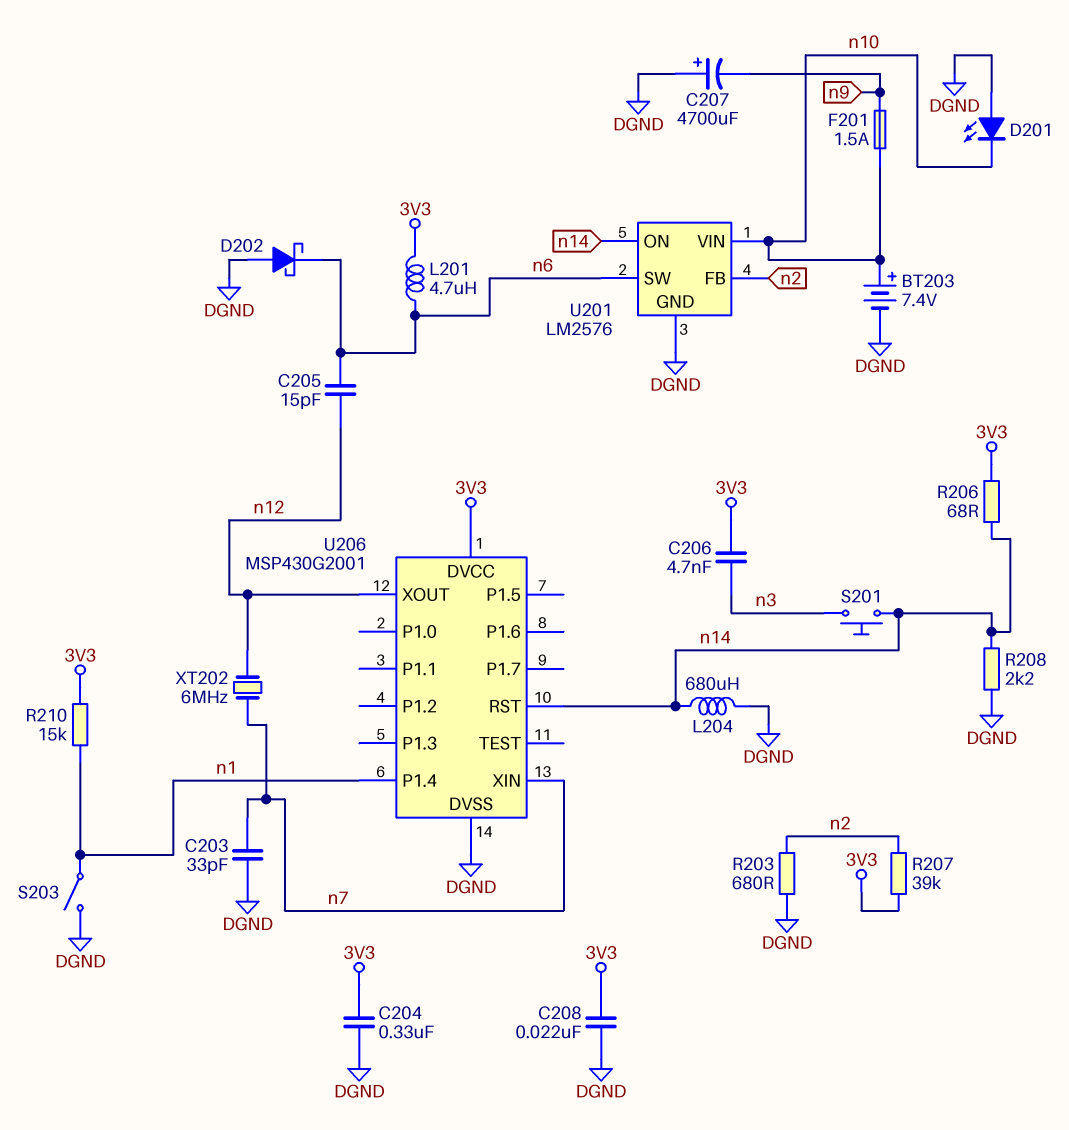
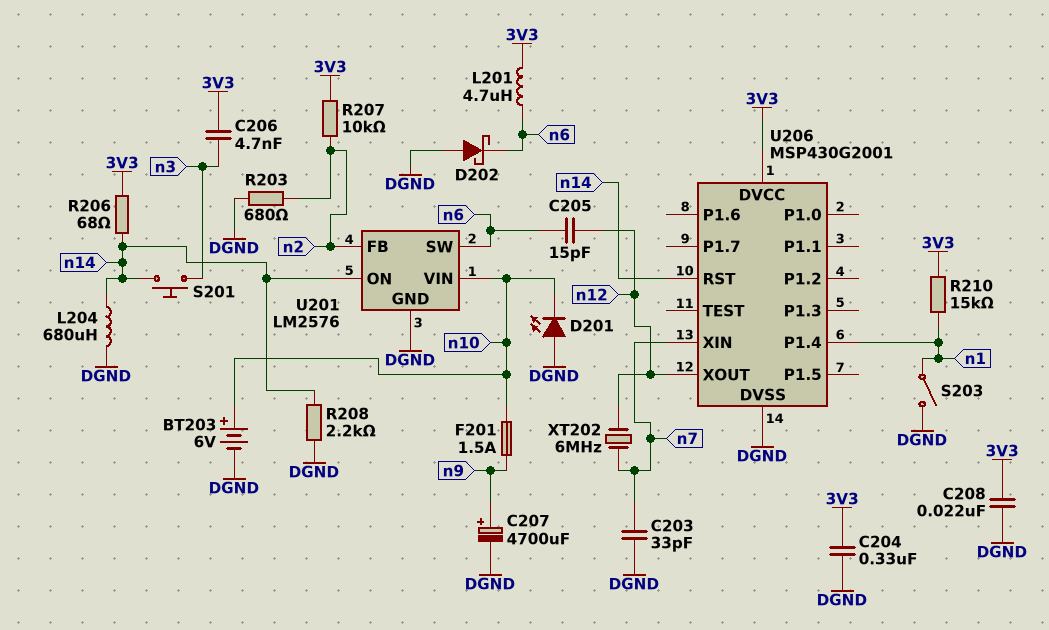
BT203: 7.4V (plus n10, minus DGND) -> 6V (plus n10, minus DGND)
C207: 4700uF (plus DGND, minus n9) -> 4700uF (plus n9, minus DGND)
R207: 39k (3V3, n2) -> 10k (3V3, n2)

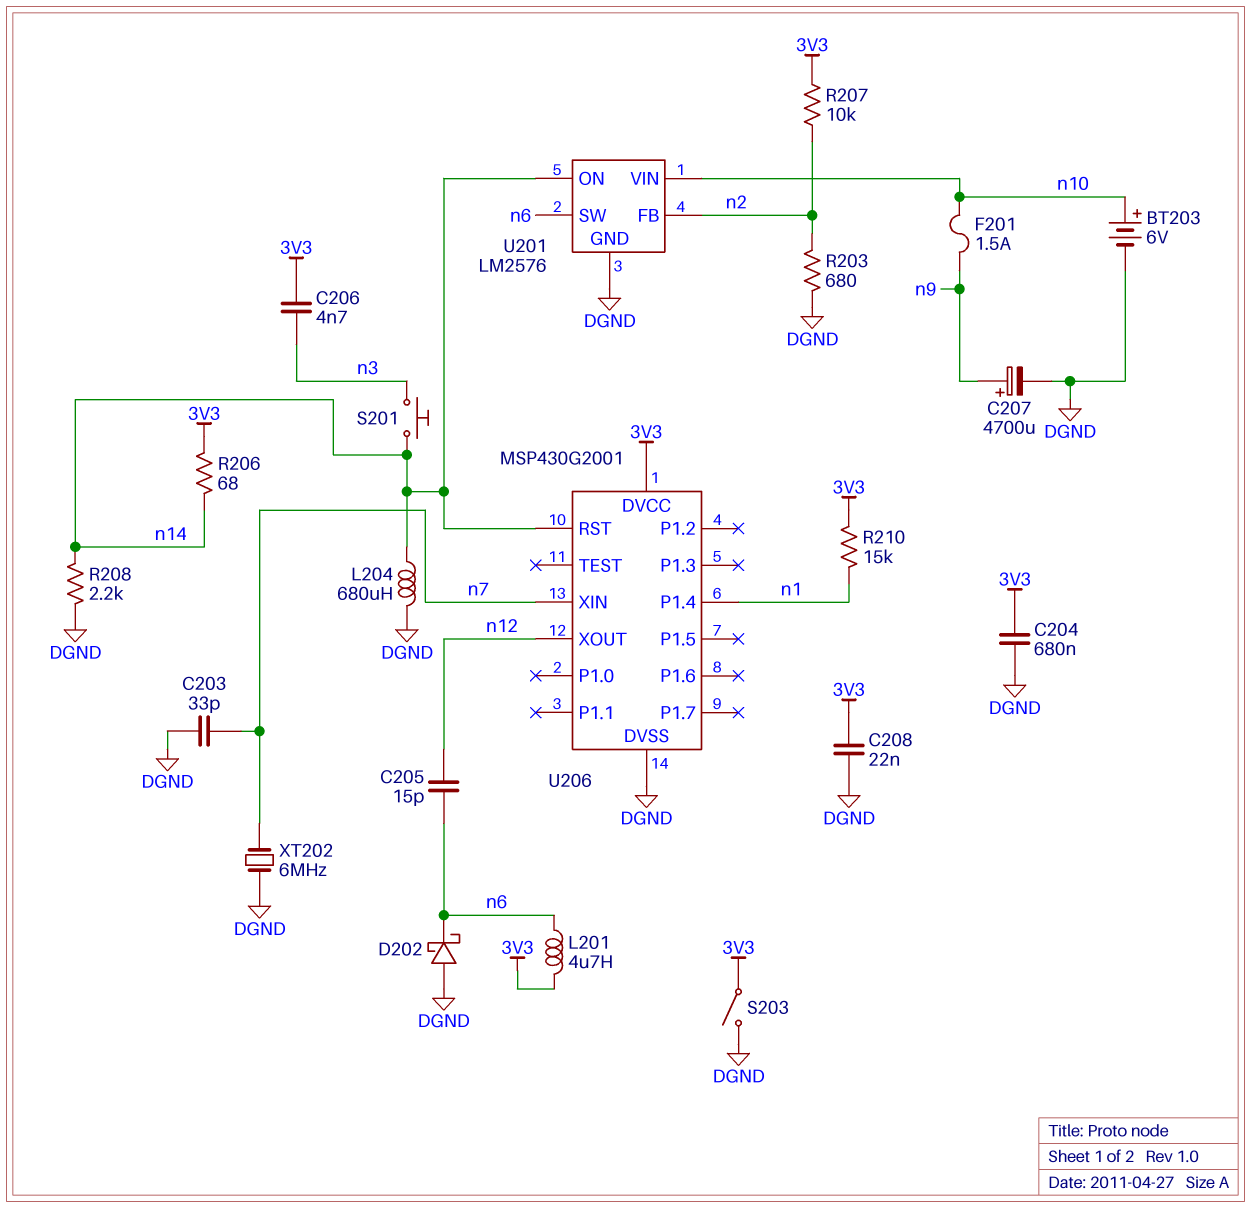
C204: 330nF (3V3, DGND) -> 680nF (3V3, DGND)
D201: LED (A DGND, K n10) -> none
S203: switch (DGND, n1) -> switch (3V3, DGND)
XT202: 6MHz (n7, n12) -> 6MHz (DGND, n7)

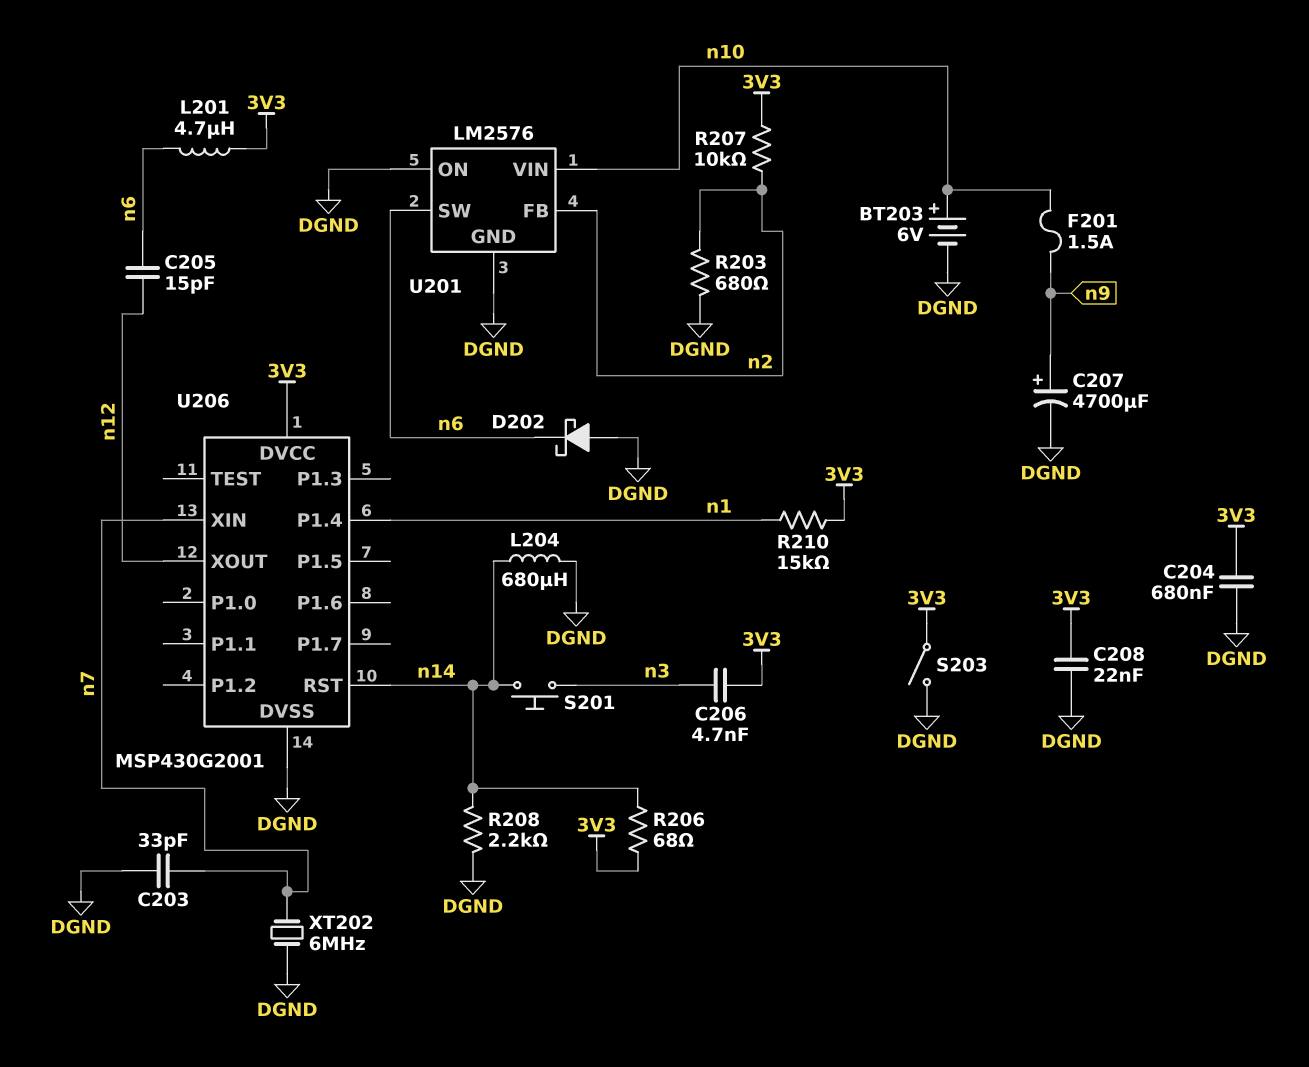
U201 pin ON: n14 -> DGND

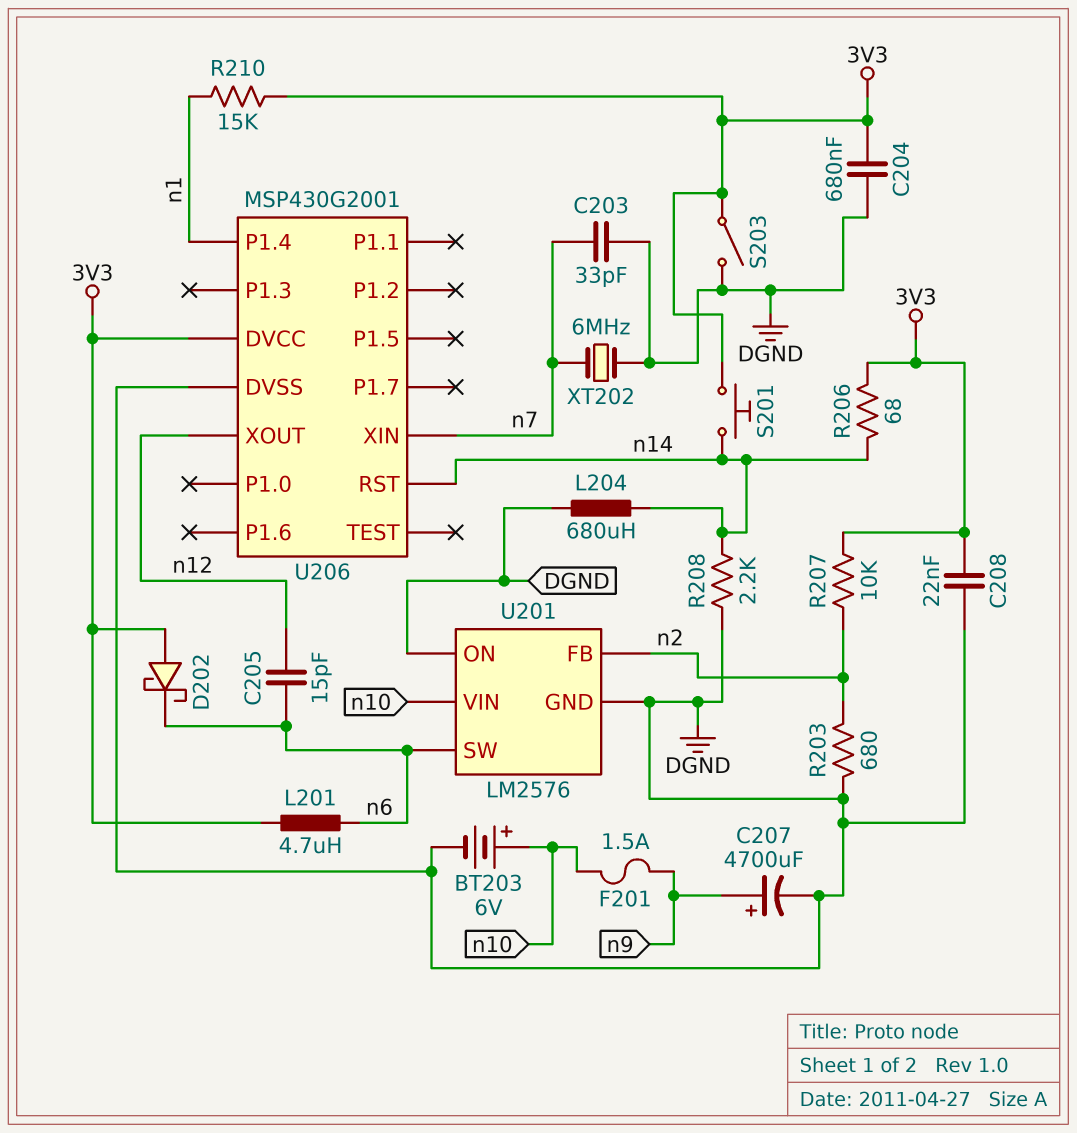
C206: 4.7nF (3V3, n3) -> none
D202: schottky (A DGND, K n6) -> schottky (A 3V3, K n6)
S201: button (n3, n14) -> button (3V3, n14)

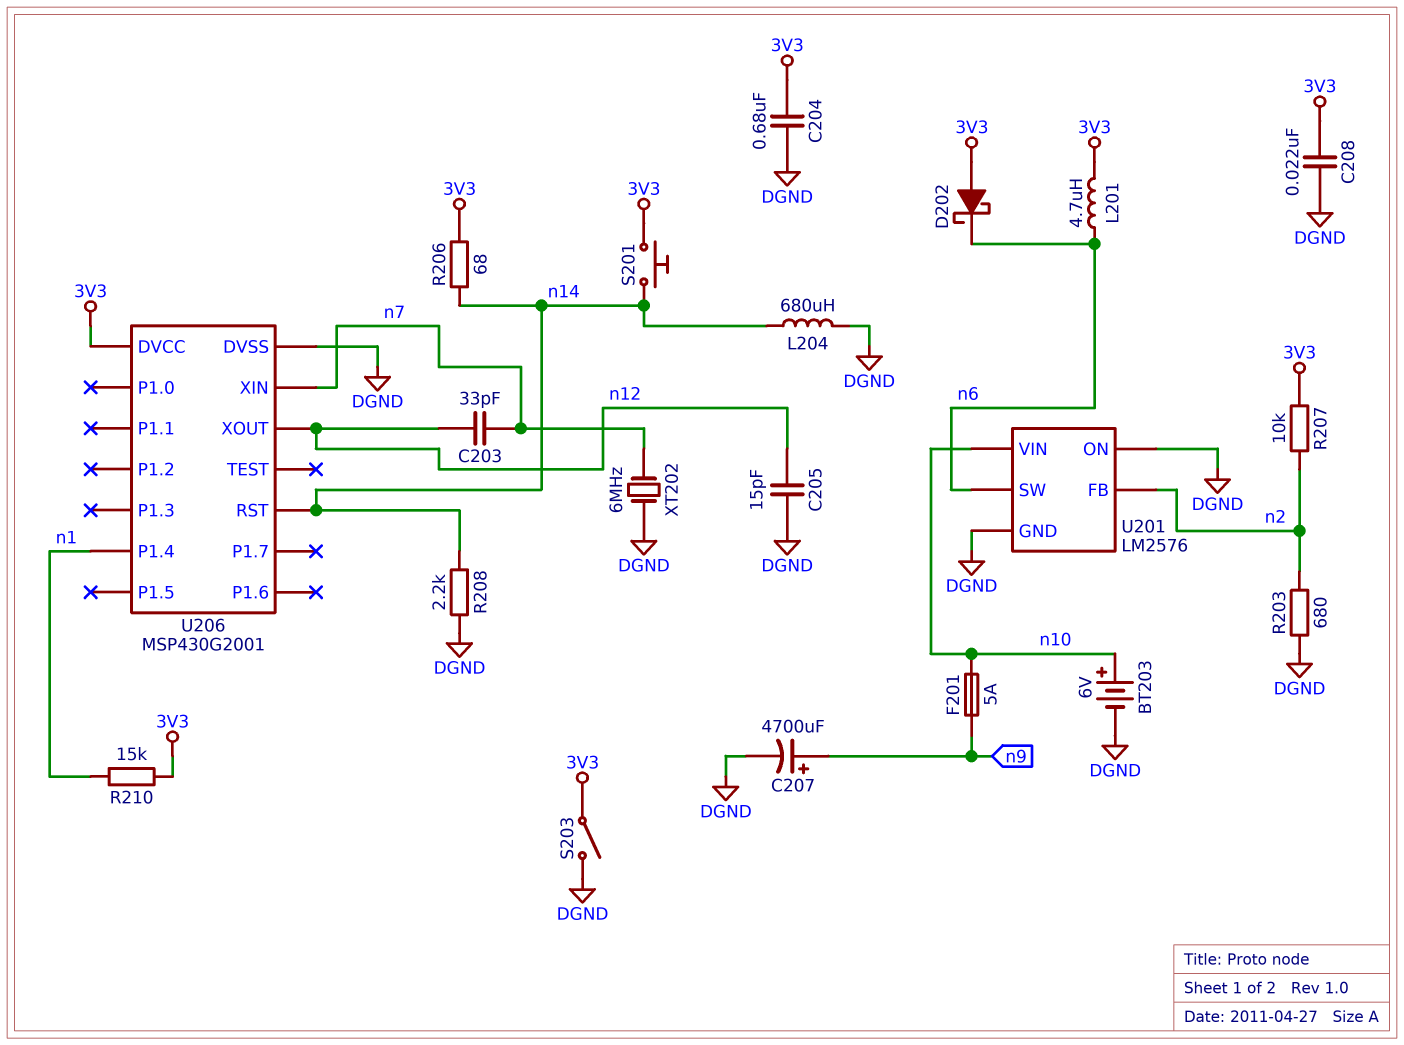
C203: 33pF (DGND, n7) -> 33pF (n7, n12)
C205: 15pF (n6, n12) -> 15pF (DGND, n12)
F201: 1.5A (n9, n10) -> 5A (n9, n10)

